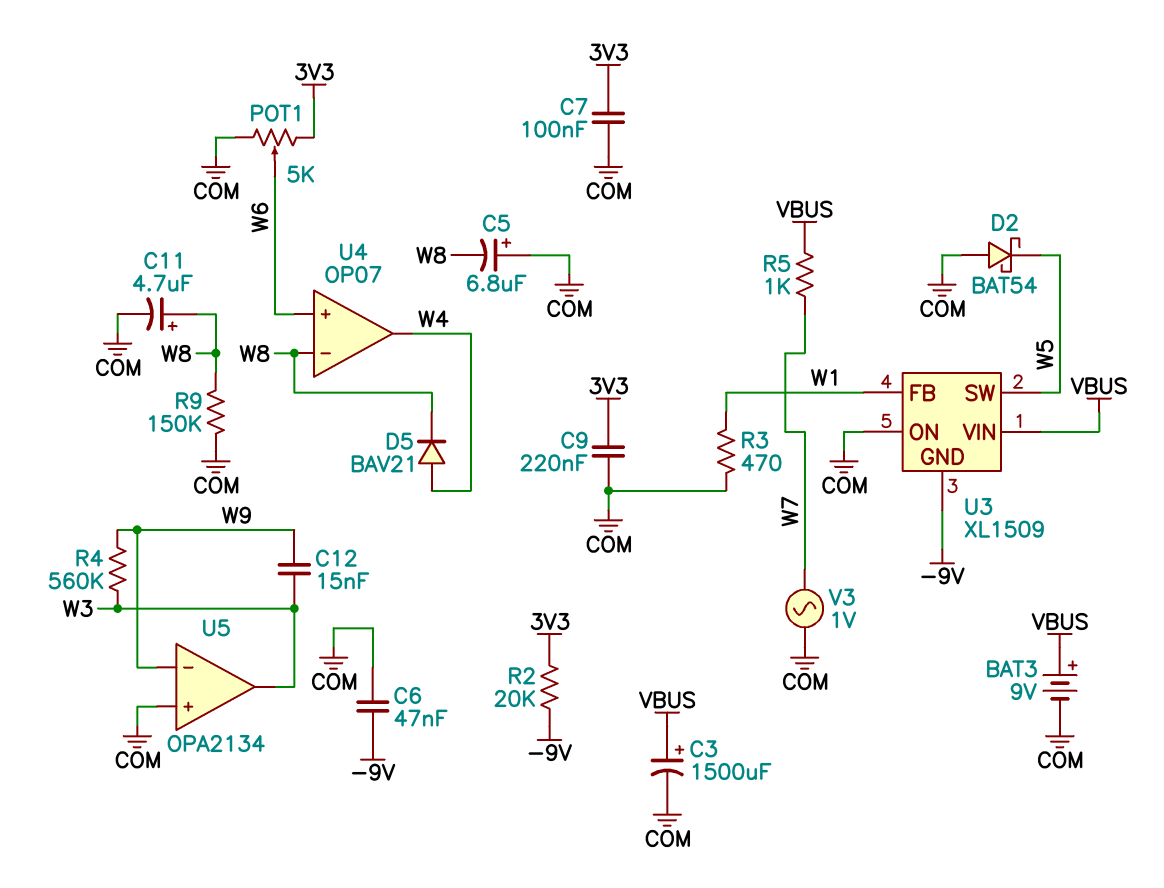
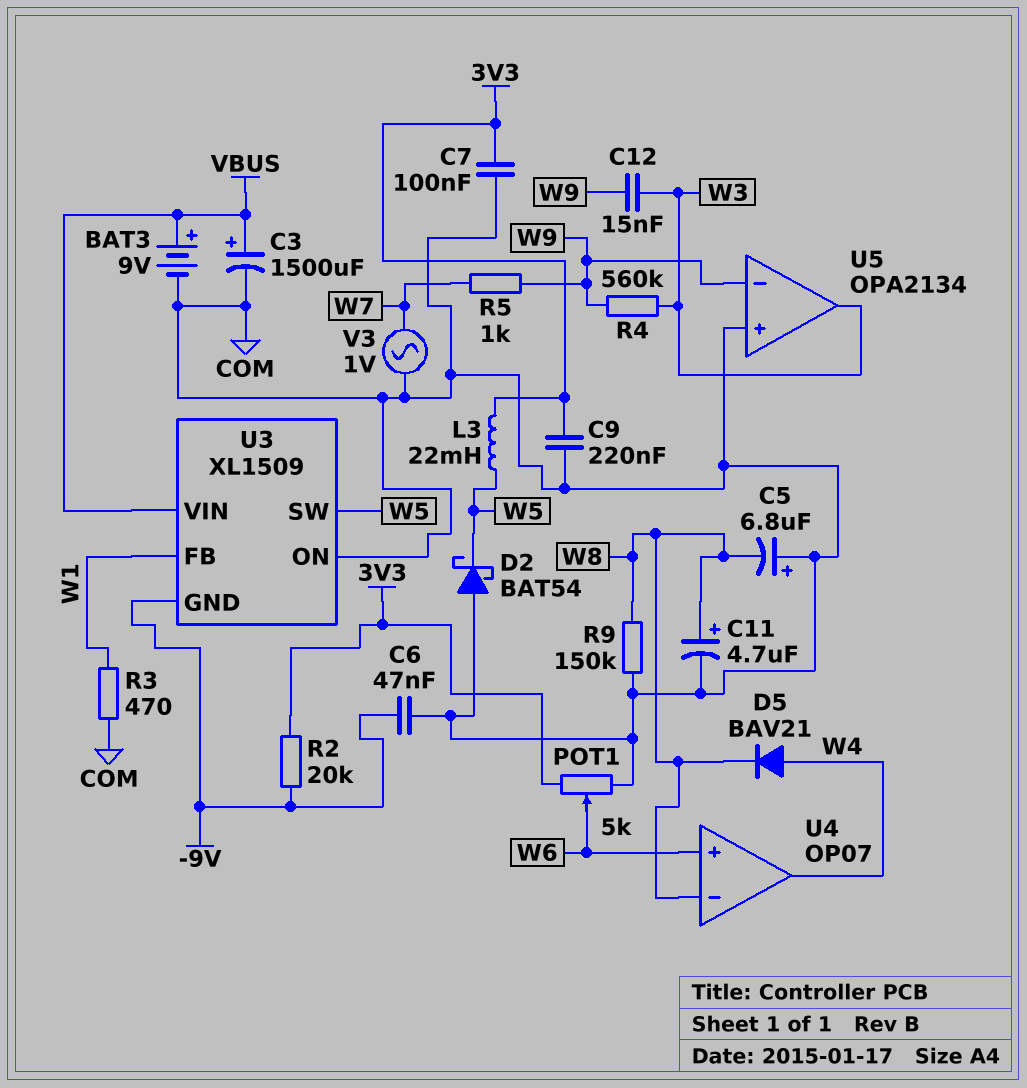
L3: none -> 22mH (3V3, W5)
R5: 1k (VBUS, W7) -> 1k (W7, W9)

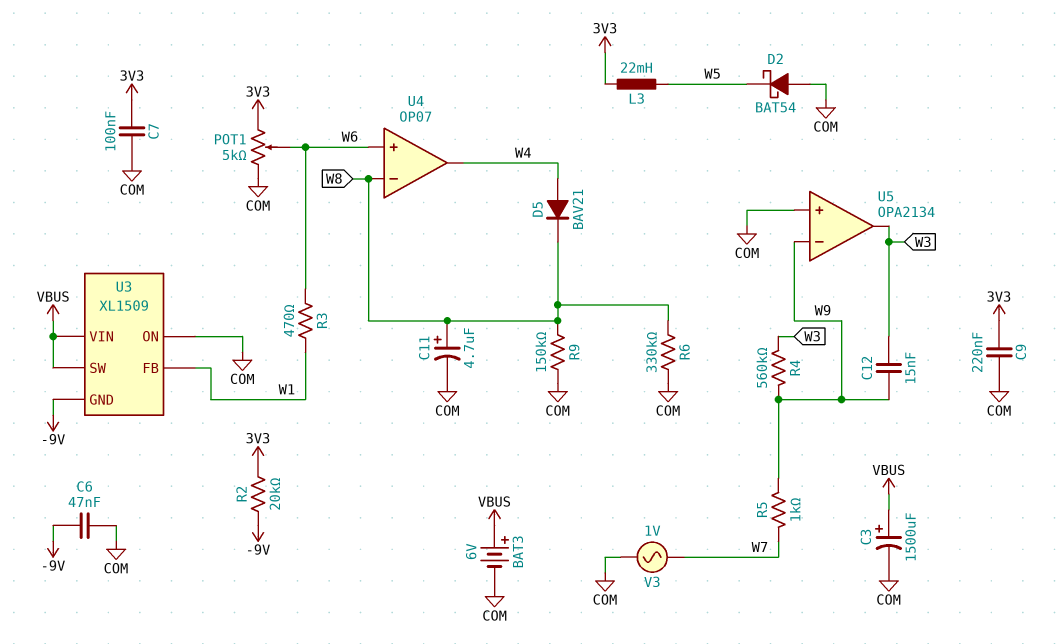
BAT3: 9V (plus VBUS, minus COM) -> 6V (plus VBUS, minus COM)
C5: 6.8uF (plus COM, minus W8) -> none
R3: 470 (COM, W1) -> 470 (W1, W6)
R6: none -> 330k (COM, W8)
U3 pin SW: W5 -> VBUS

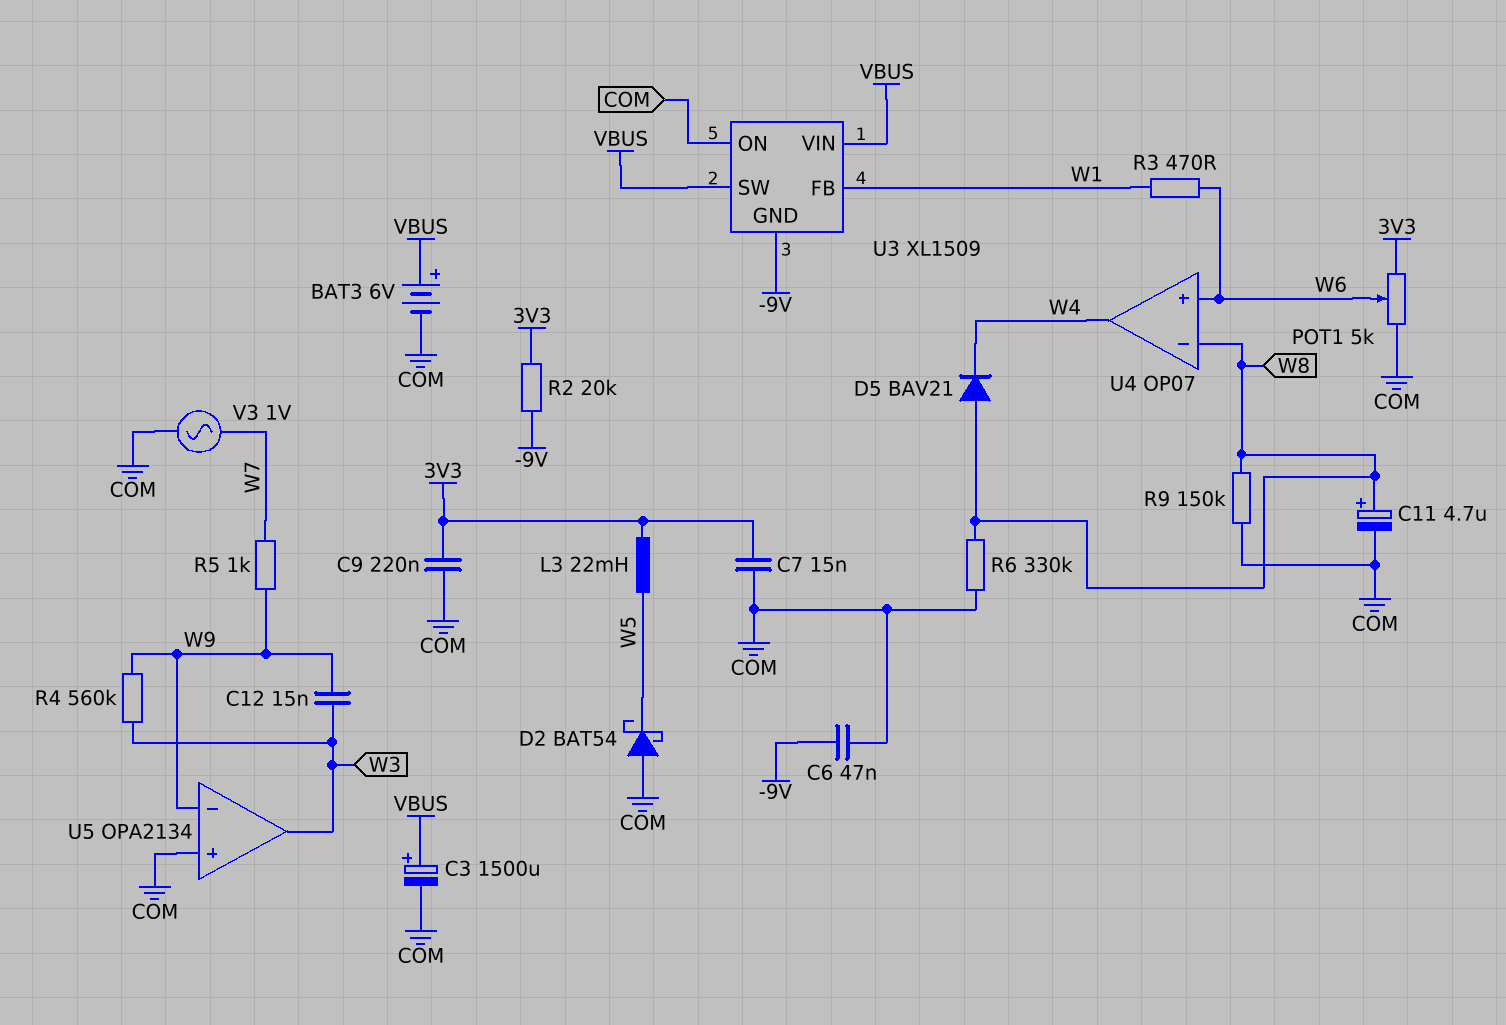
C7: 100nF (3V3, COM) -> 15nF (3V3, COM)
D5: diode BAV21 (A W4, K W8) -> diode BAV21 (A W8, K W4)

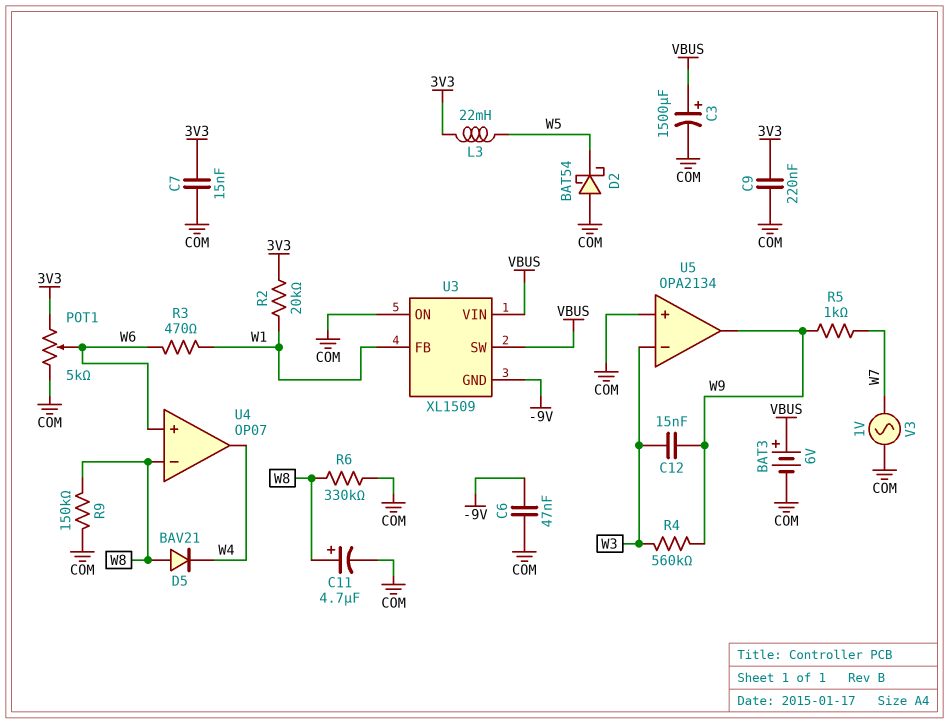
R2: 20k (-9V, 3V3) -> 20k (3V3, W1)
U5 pin in-: W9 -> W3
U5 pin out: W3 -> W9

